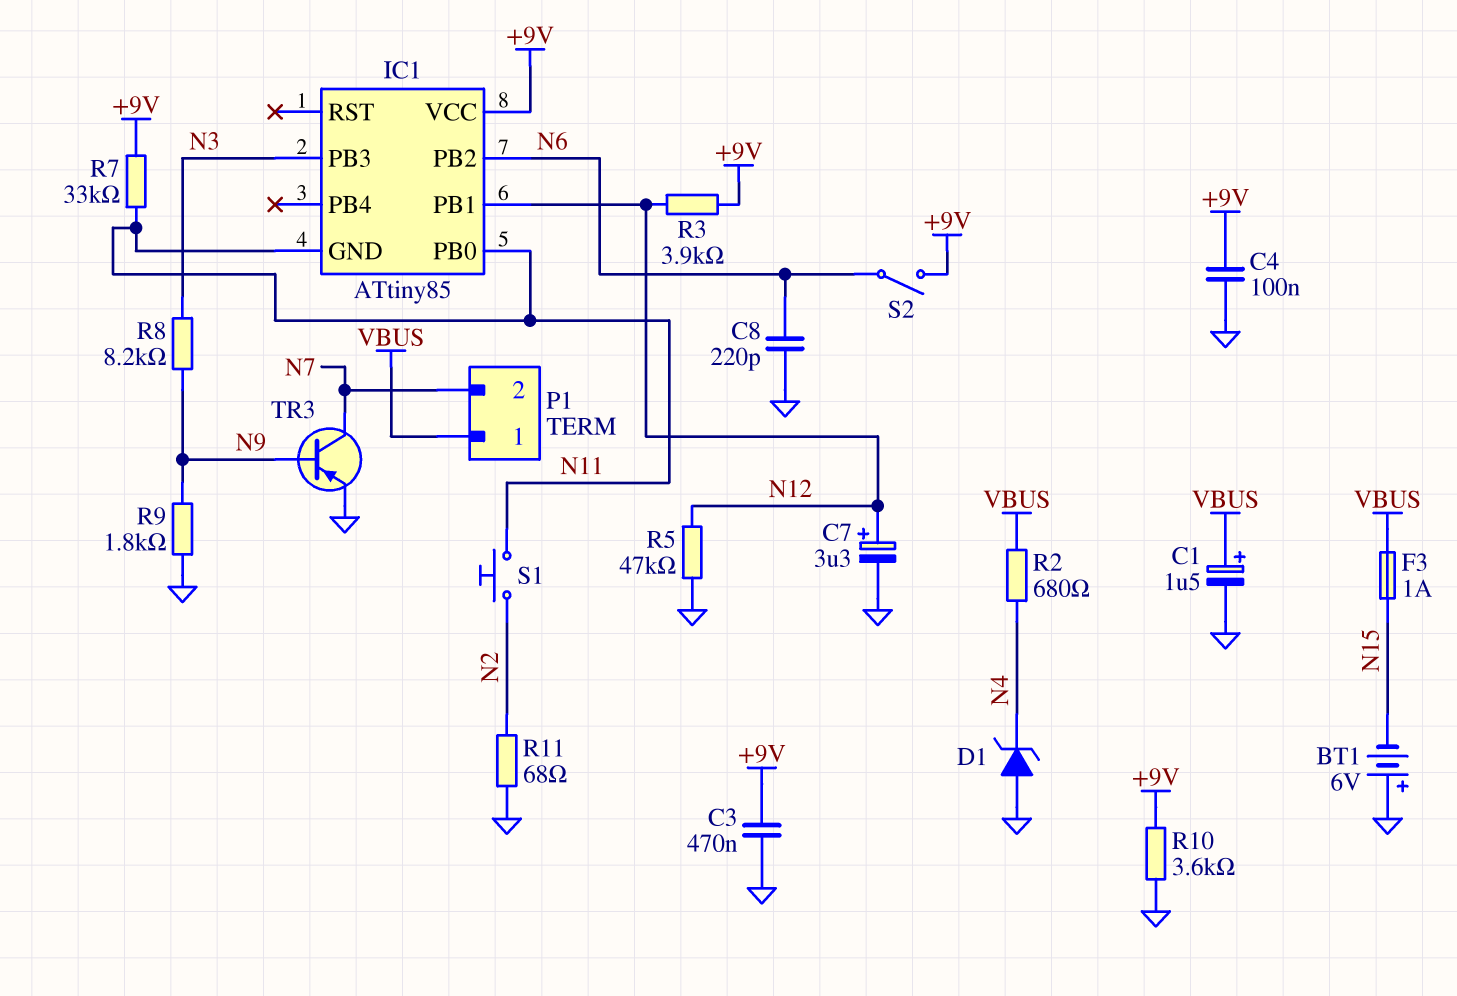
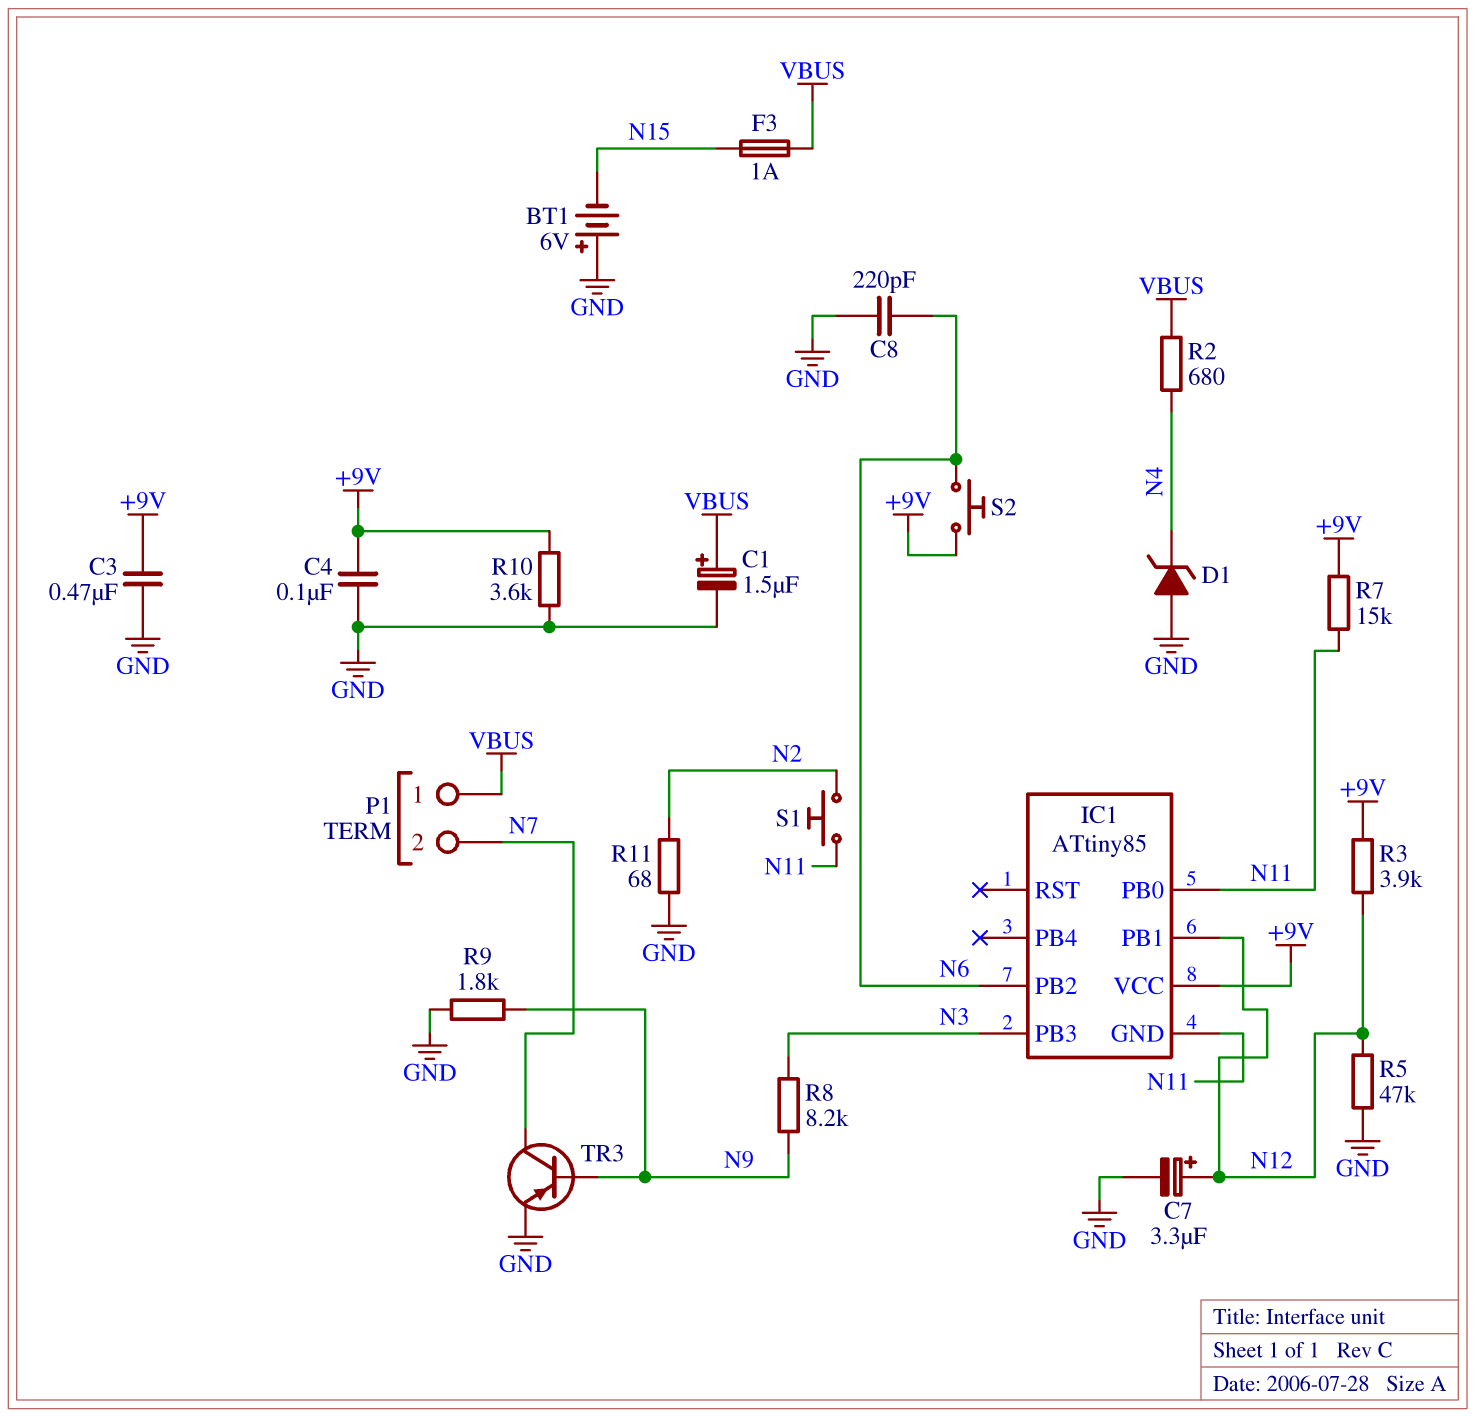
R7: 33k (+9V, N11) -> 15k (+9V, N11)
S2: switch (+9V, N6) -> button (+9V, N6)

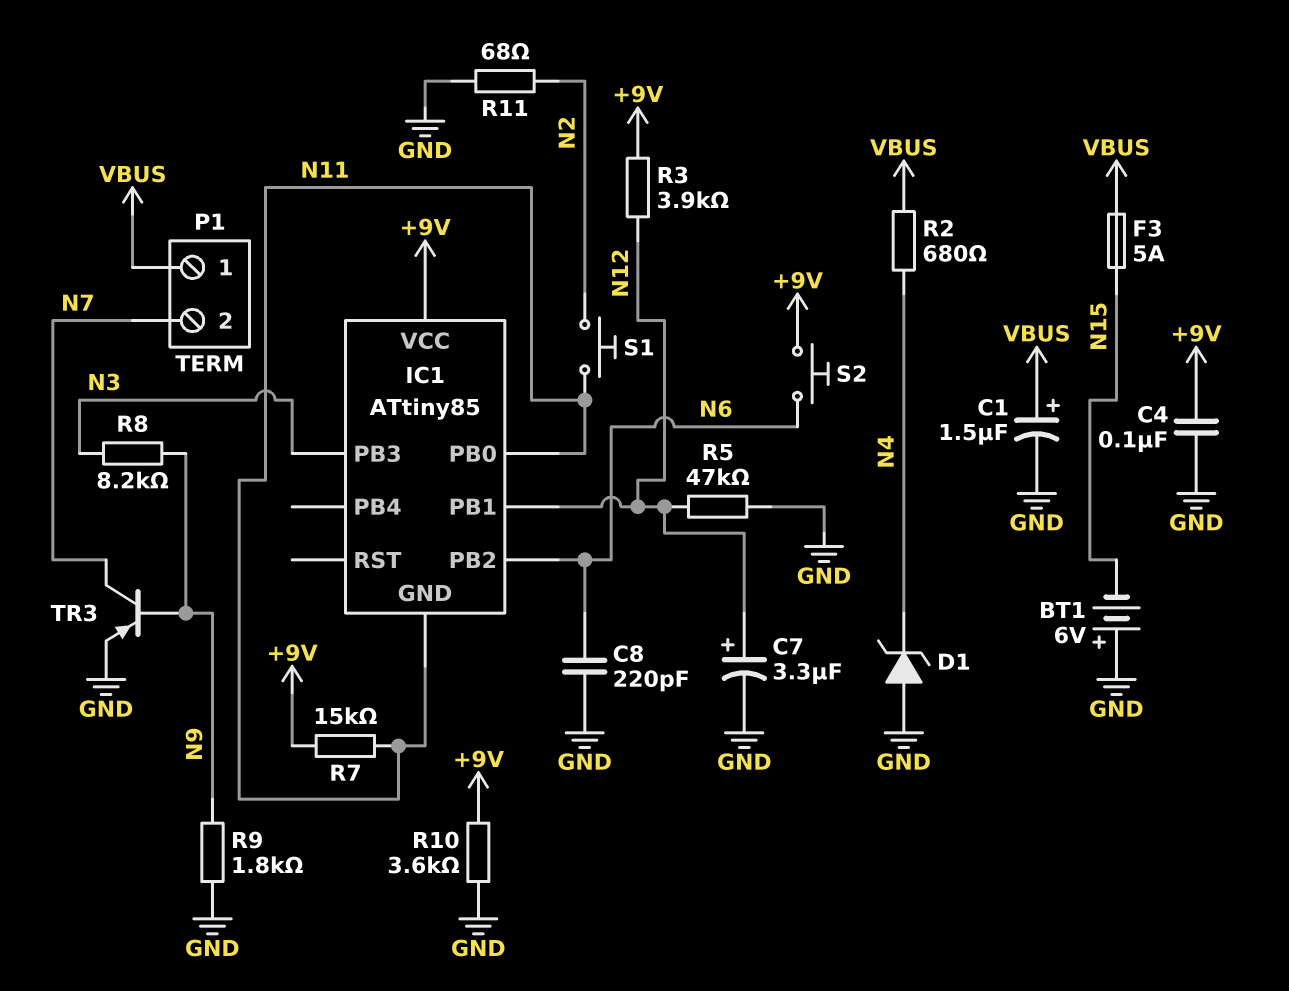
C3: 470nF (+9V, GND) -> none
F3: 1A (N15, VBUS) -> 5A (N15, VBUS)

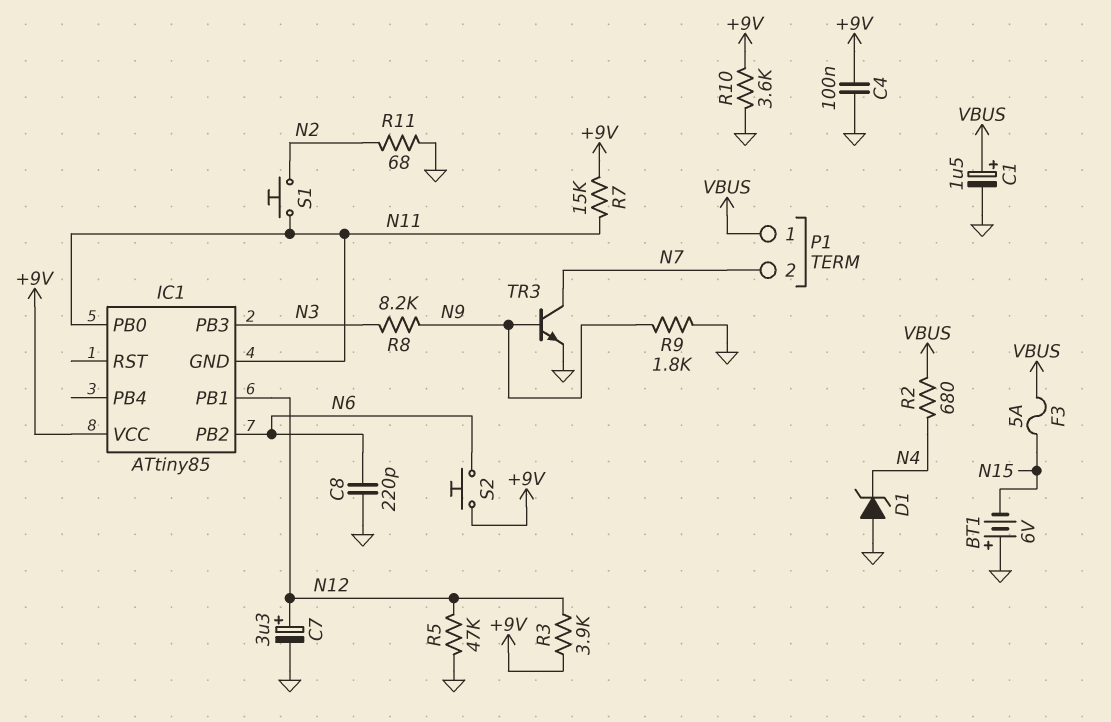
TR3: PNP (B N9, C N7, E GND) -> NPN (B N9, C N7, E GND)

